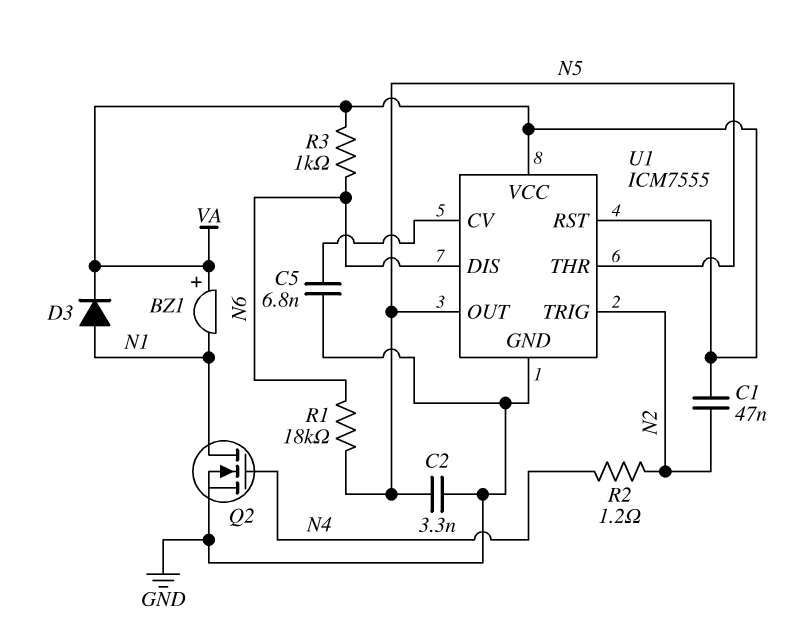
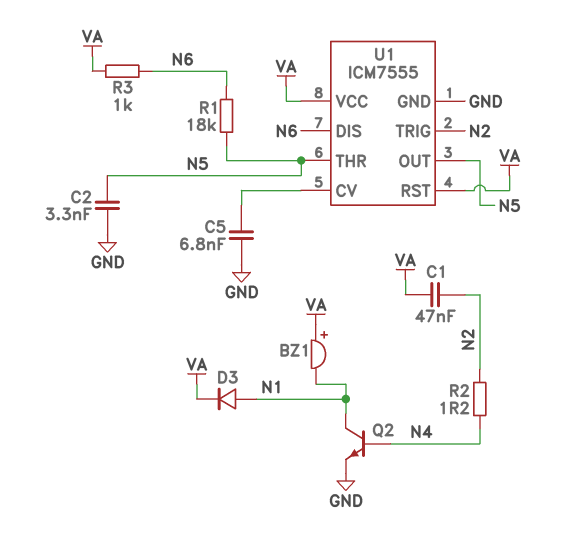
Q2: NMOS (G N4, D N1, S GND) -> NPN (B N4, C N1, E GND)

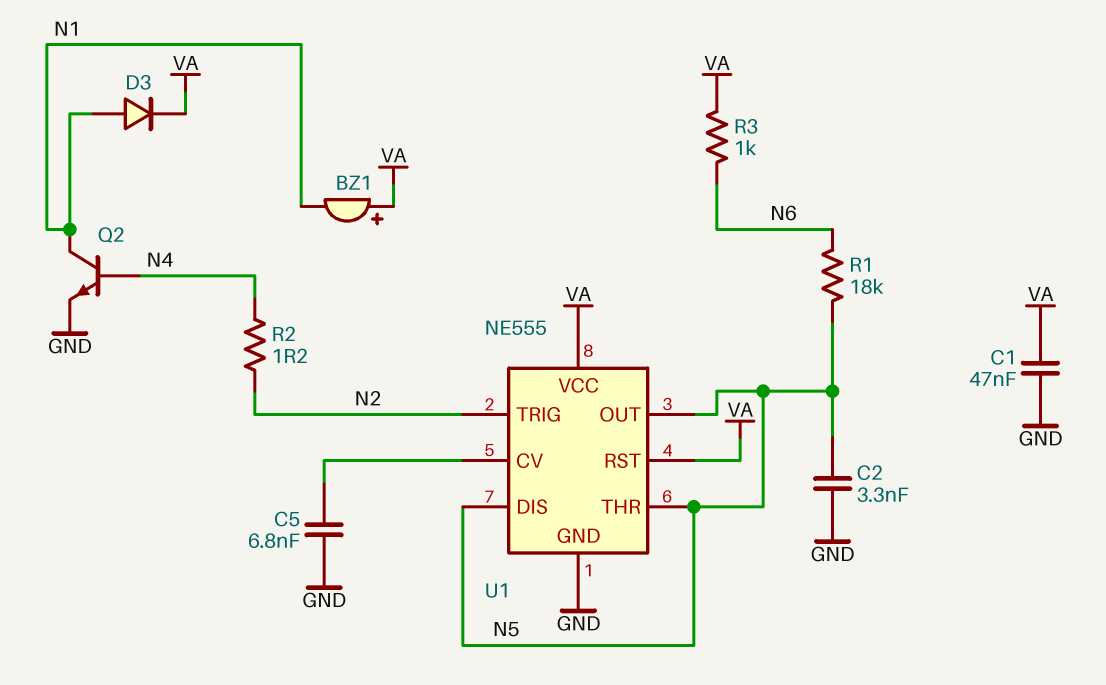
C1: 47nF (N2, VA) -> 47nF (GND, VA)
U1: ICM7555 -> NE555
U1 pin DIS: N6 -> N5

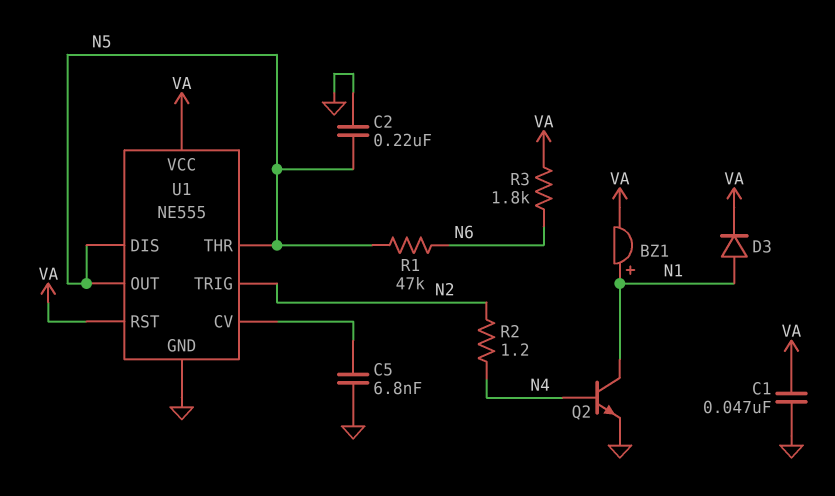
BZ1: buzzer (plus VA, minus N1) -> buzzer (plus N1, minus VA)
C2: 3.3nF (GND, N5) -> 220nF (GND, N5)
R1: 18k (N5, N6) -> 47k (N5, N6)
R3: 1k (N6, VA) -> 1.8k (N6, VA)

